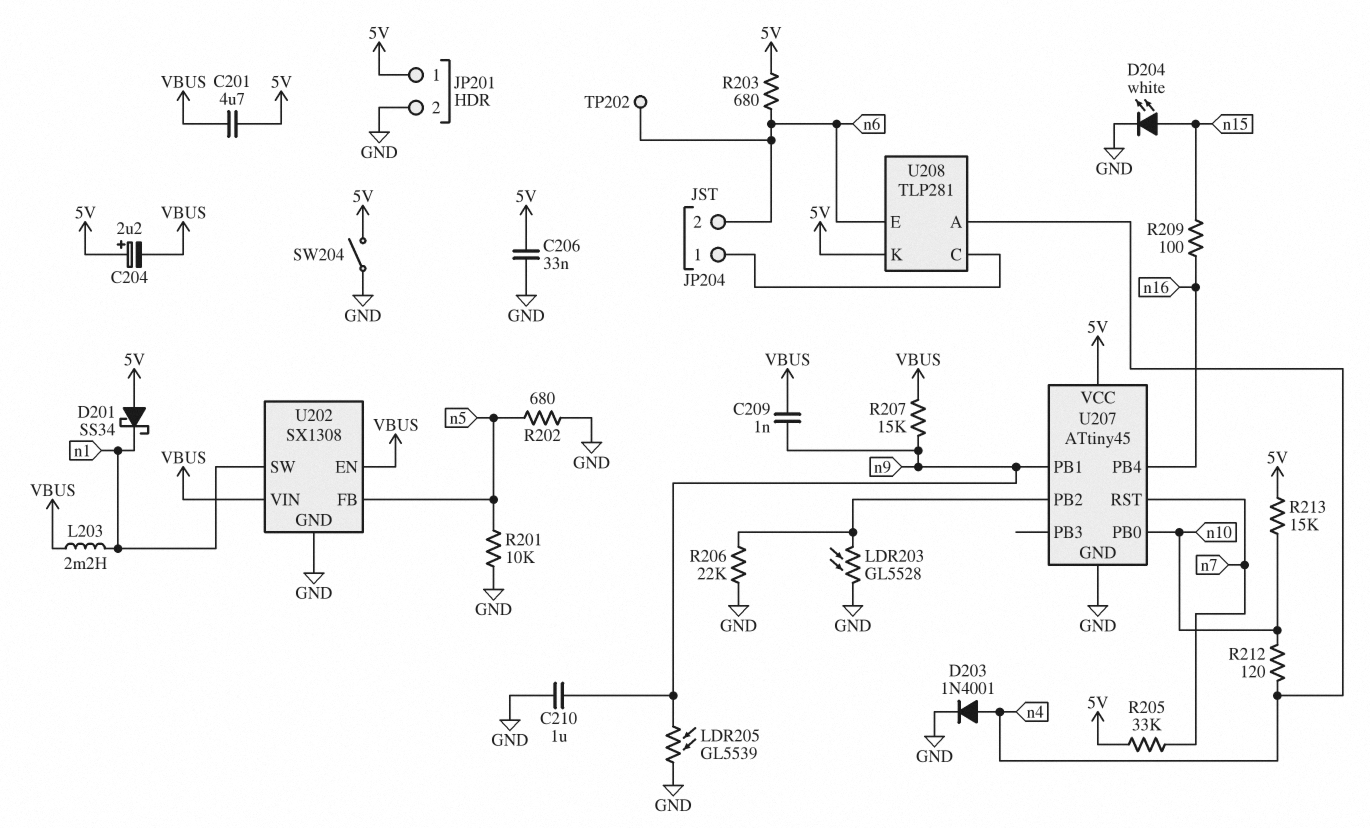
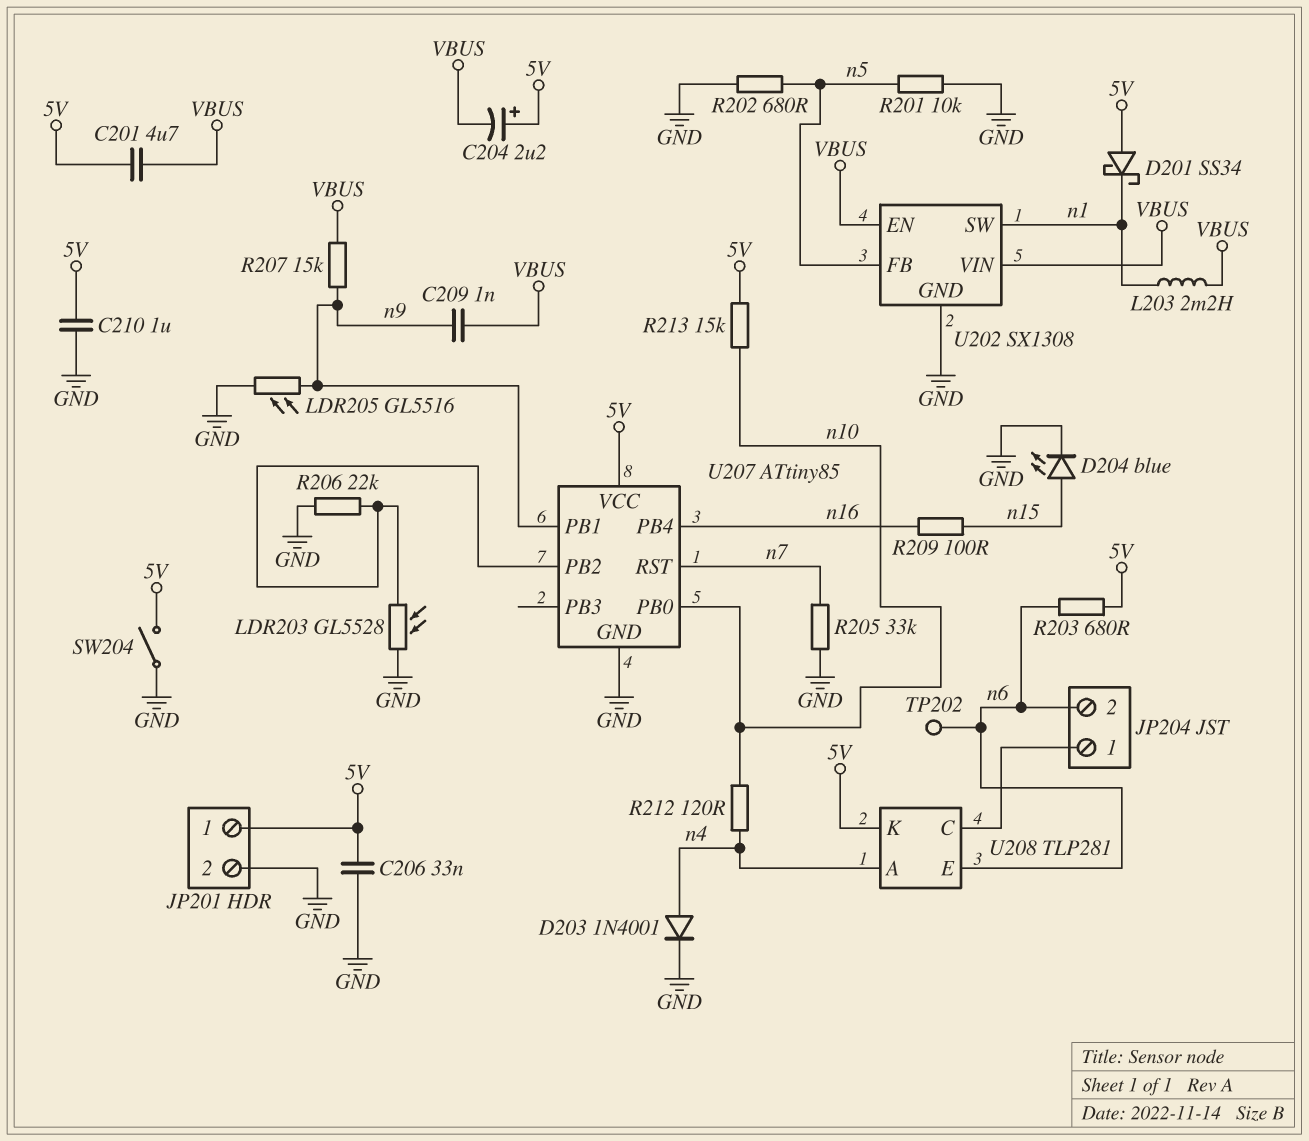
C210: 1uF (GND, n9) -> 1uF (5V, GND)
D204: LED white (A n15, K GND) -> LED blue (A n15, K GND)
LDR205: GL5539 (GND, n9) -> GL5516 (GND, n9)
R205: 33k (5V, n7) -> 33k (GND, n7)
U207: ATtiny45 -> ATtiny85

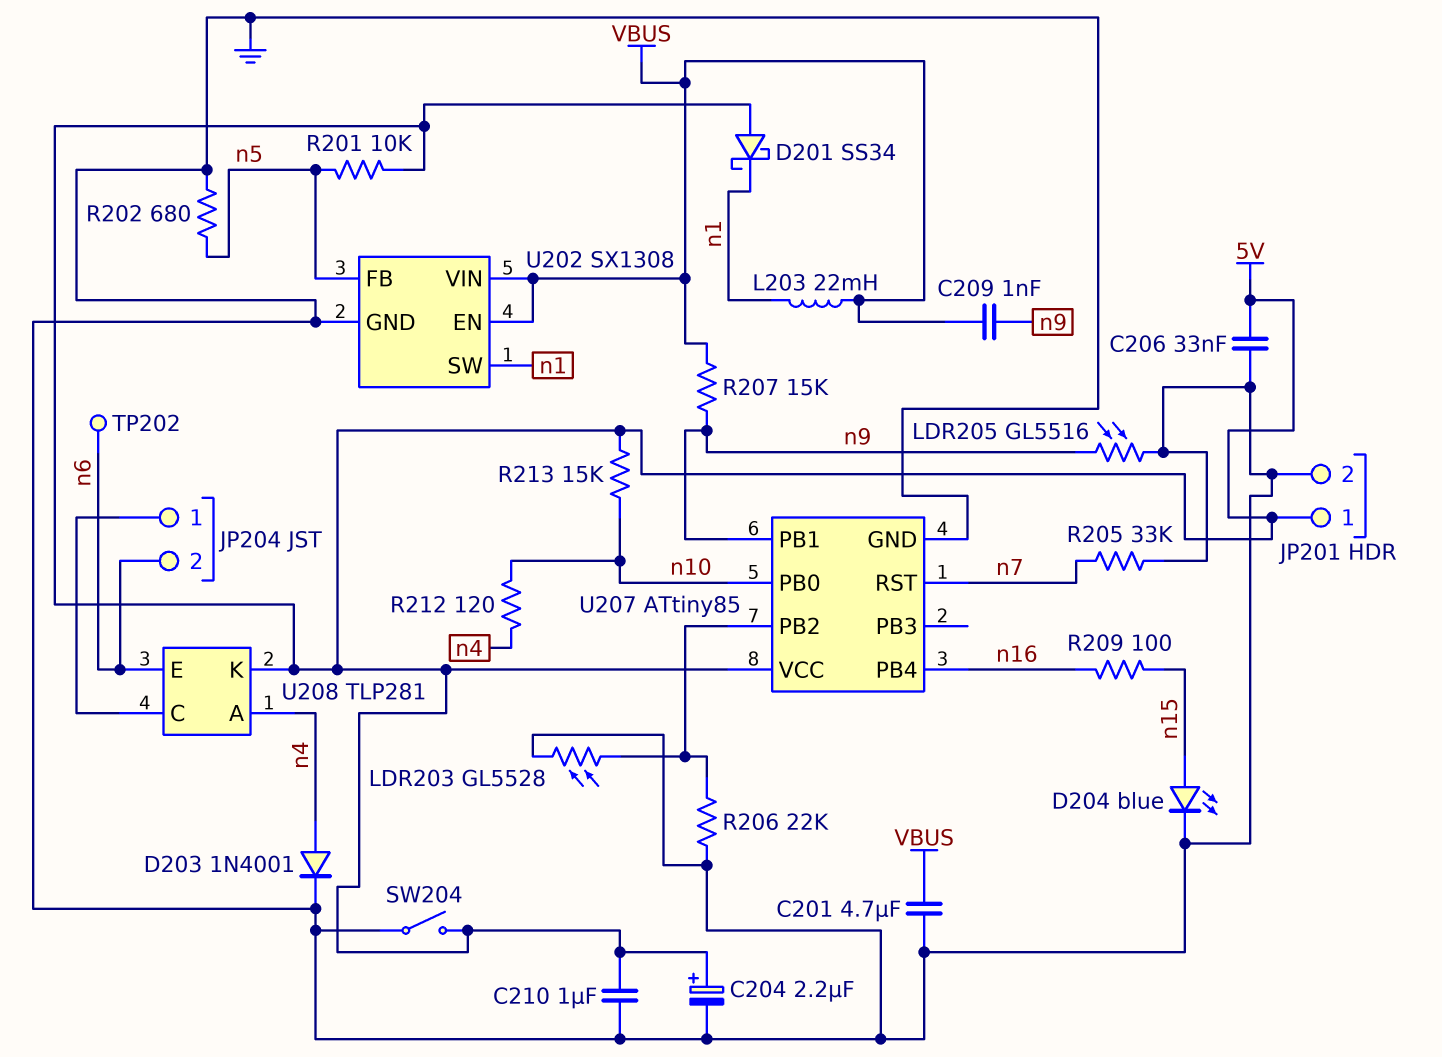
C201: 4.7uF (5V, VBUS) -> 4.7uF (GND, VBUS)
C204: 2.2uF (plus 5V, minus VBUS) -> 2.2uF (plus 5V, minus GND)
L203: 2.2mH (VBUS, n1) -> 22mH (VBUS, n1)
R201: 10k (GND, n5) -> 10k (5V, n5)
R203: 680 (5V, n6) -> none

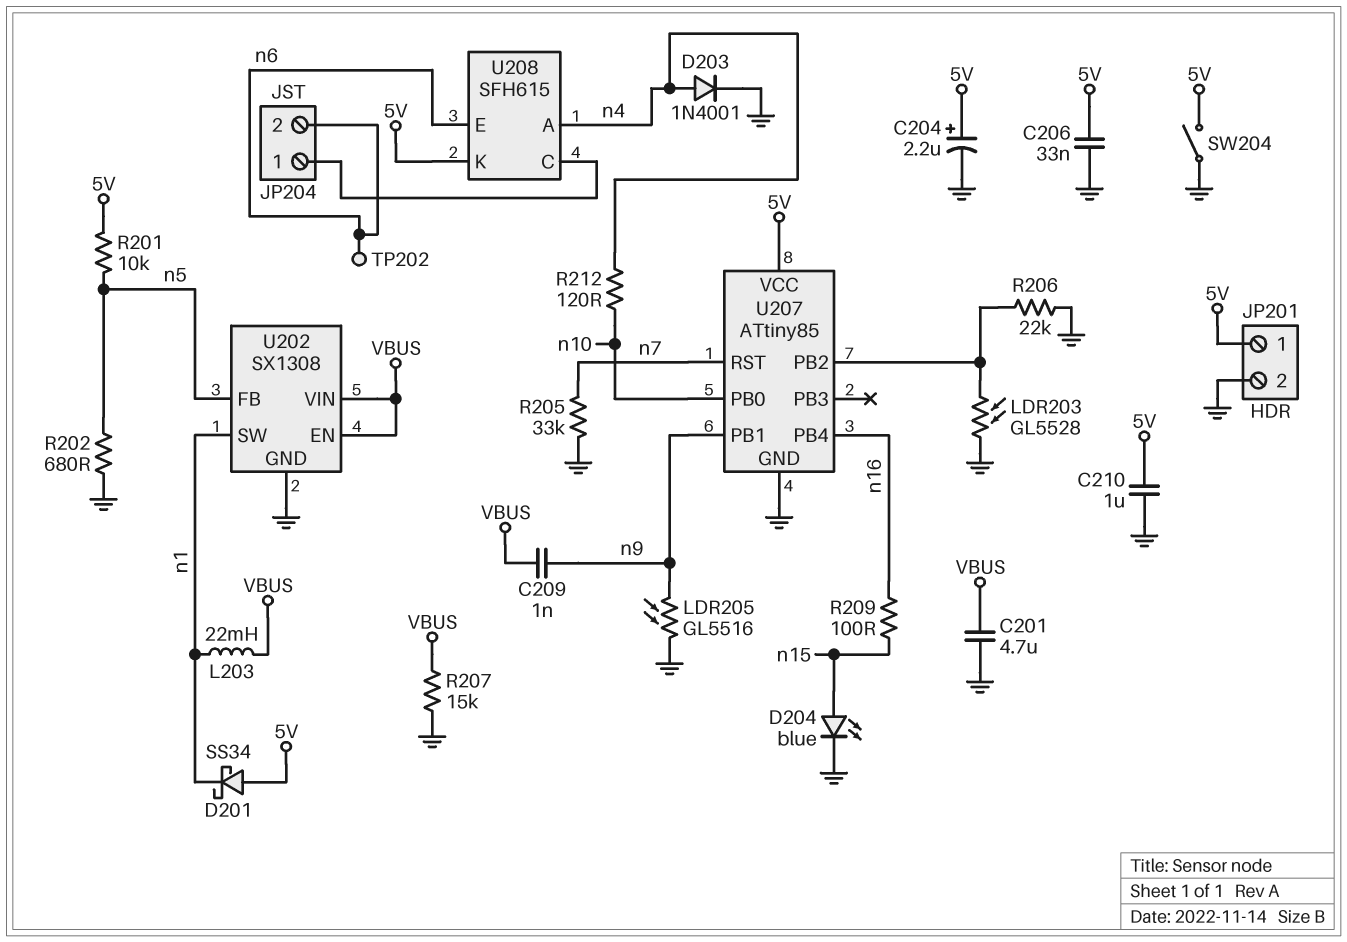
R207: 15k (VBUS, n9) -> 15k (GND, VBUS)
R213: 15k (5V, n10) -> none
U208: TLP281 -> SFH615

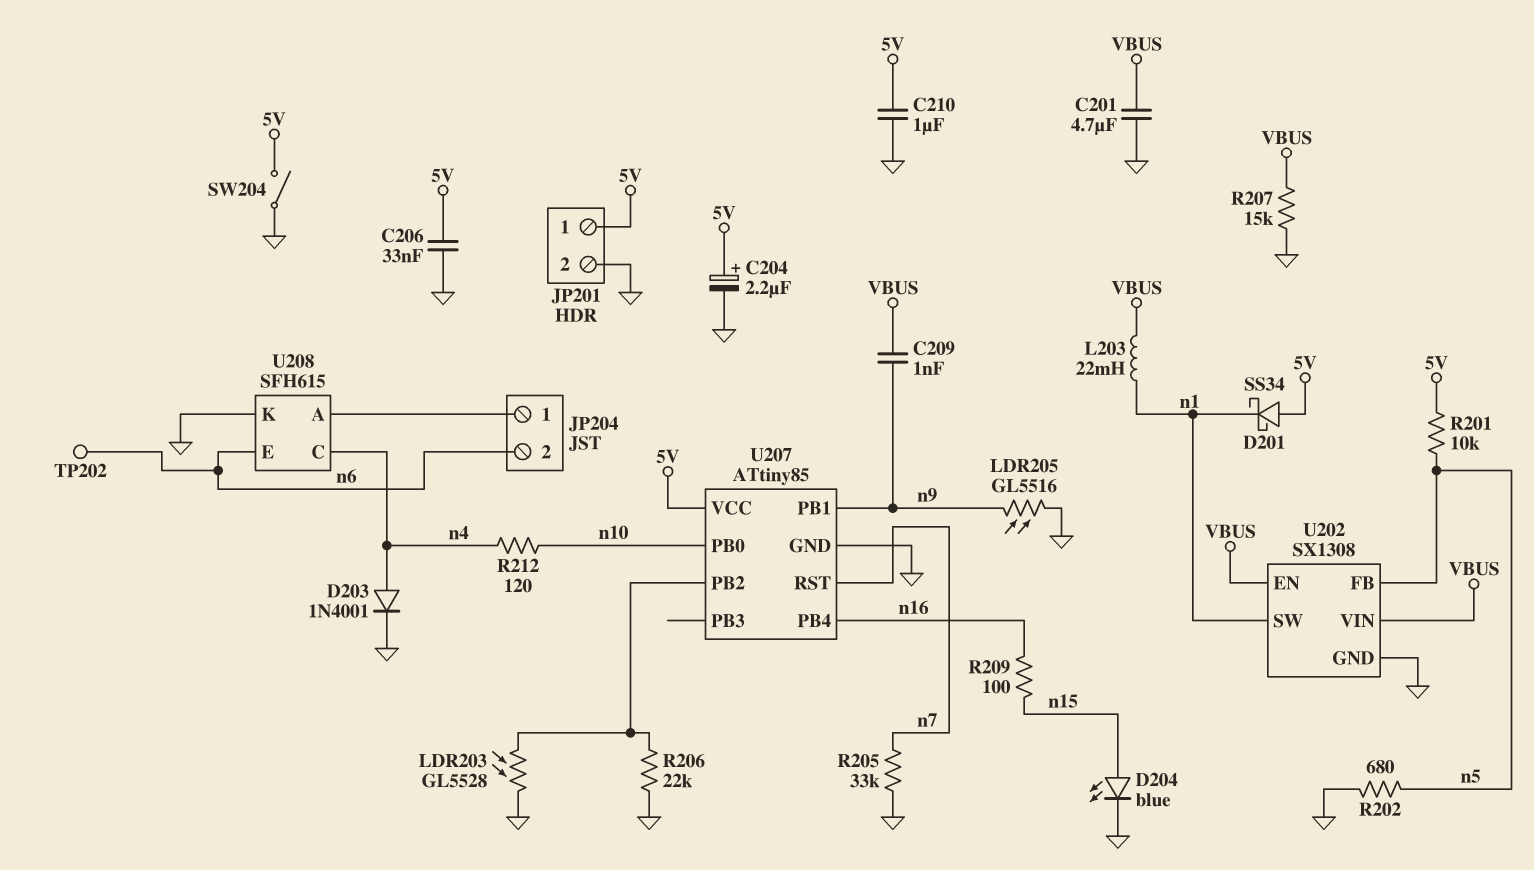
U208 pin A: n4 -> JP204/1
U208 pin C: JP204/1 -> n4
U208 pin K: 5V -> GND

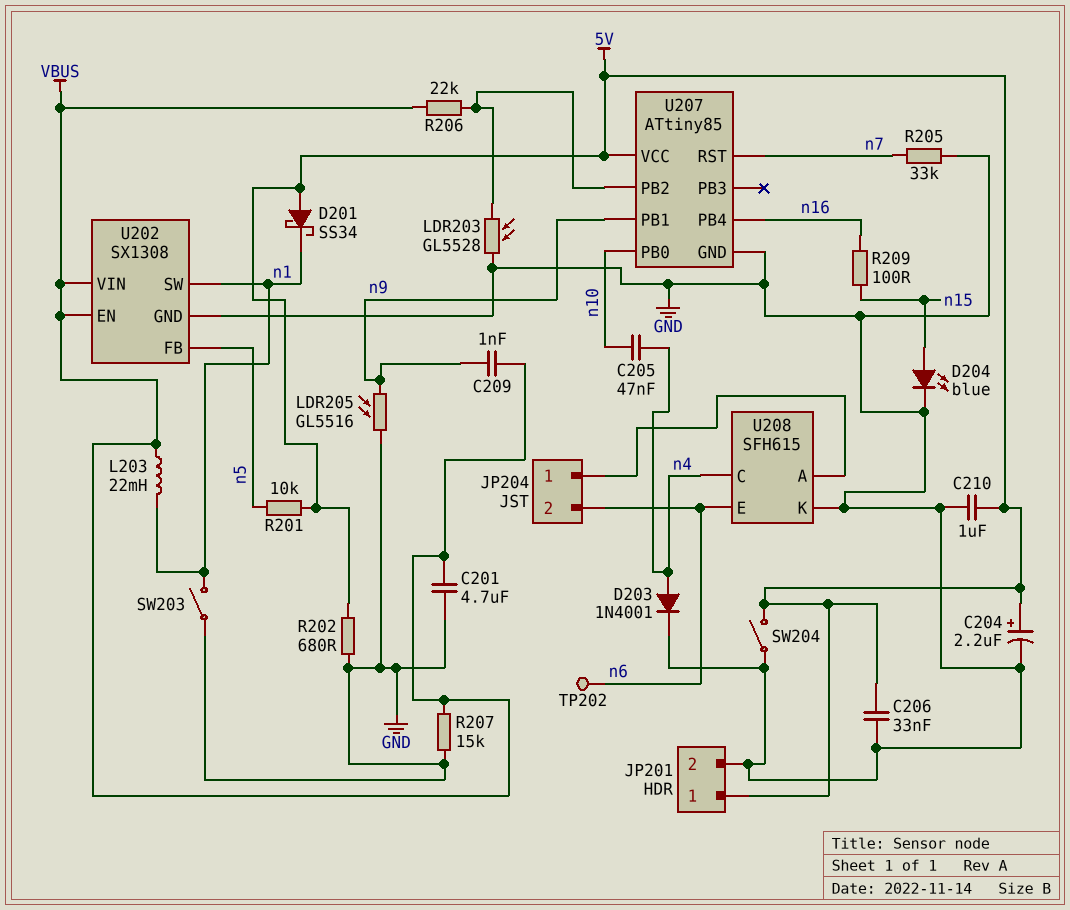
C205: none -> 47nF (n4, n10)
R202: 680 (GND, n5) -> 680 (5V, GND)
R206: 22k (GND, U207/PB2) -> 22k (U207/PB2, VBUS)
R212: 120 (n4, n10) -> none
SW203: none -> switch (GND, n1)

